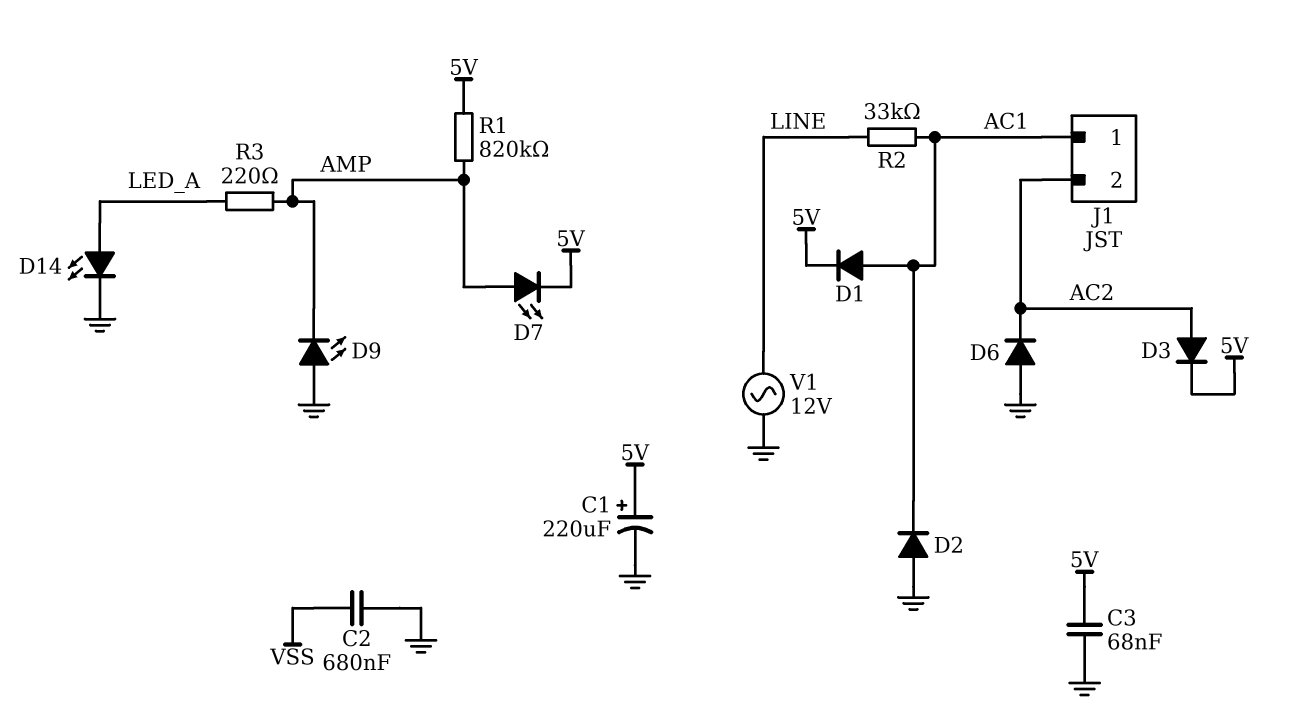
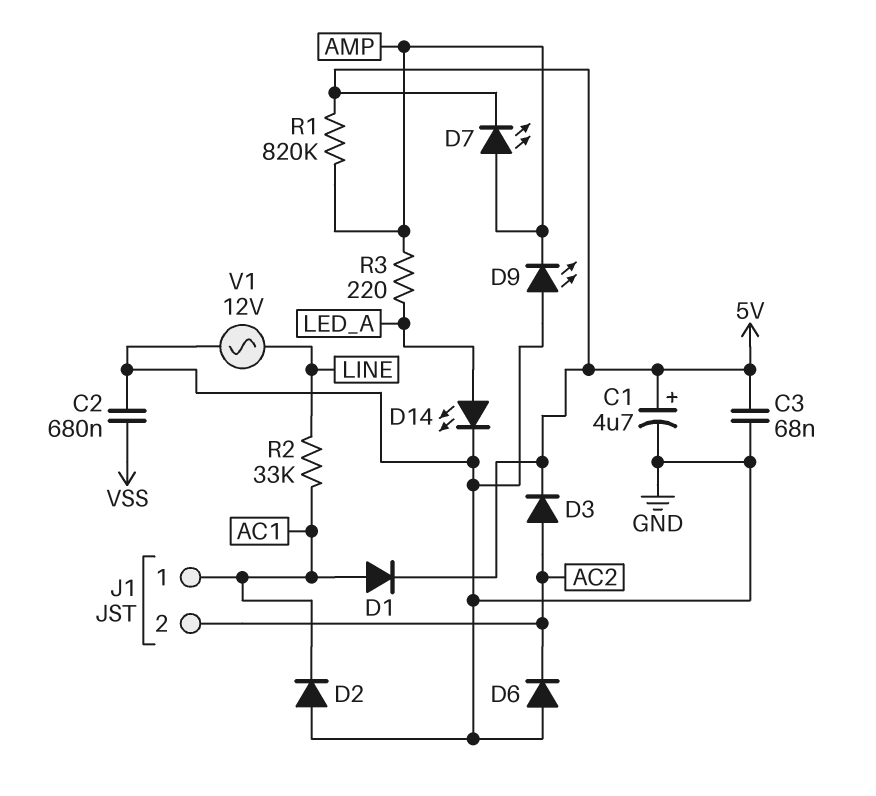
C1: 220uF (plus 5V, minus GND) -> 4.7uF (plus 5V, minus GND)

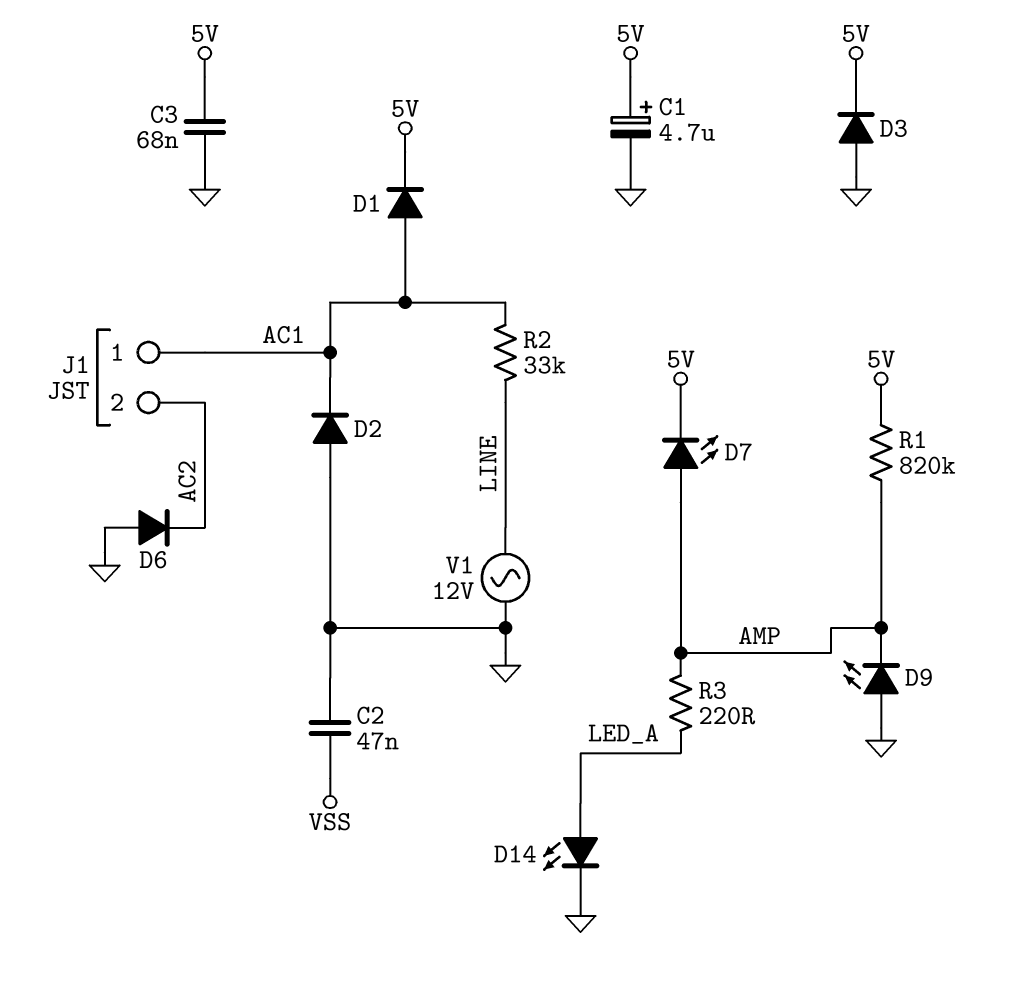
C2: 680nF (GND, VSS) -> 47nF (GND, VSS)
D3: diode (A AC2, K 5V) -> diode (A GND, K 5V)

